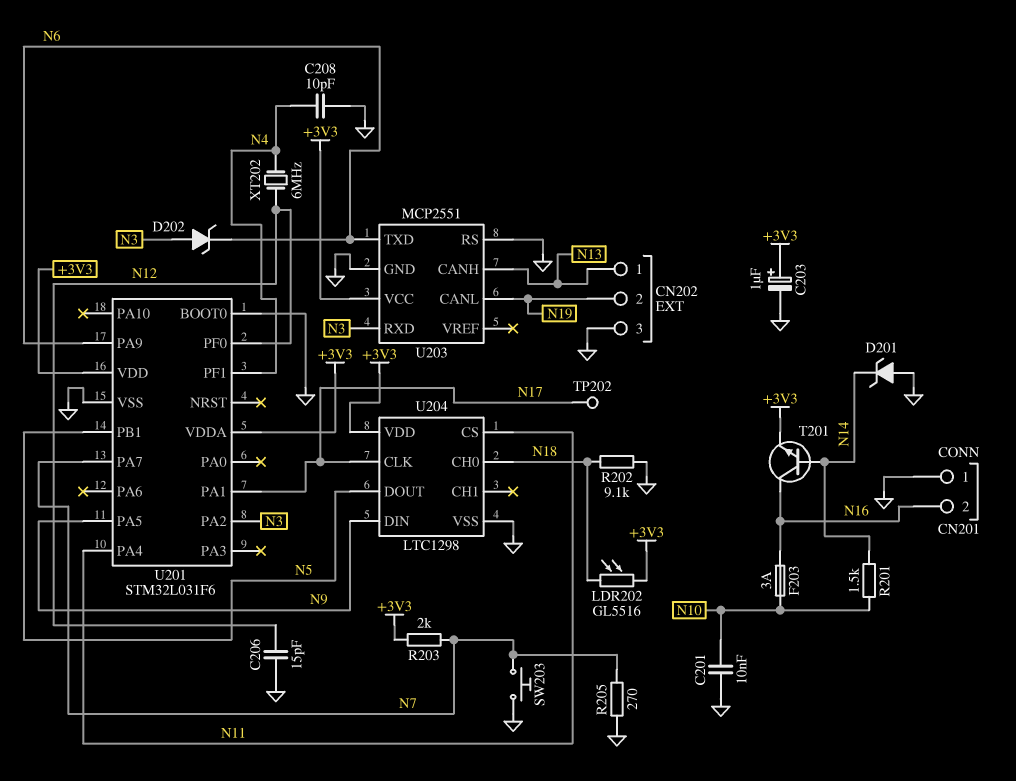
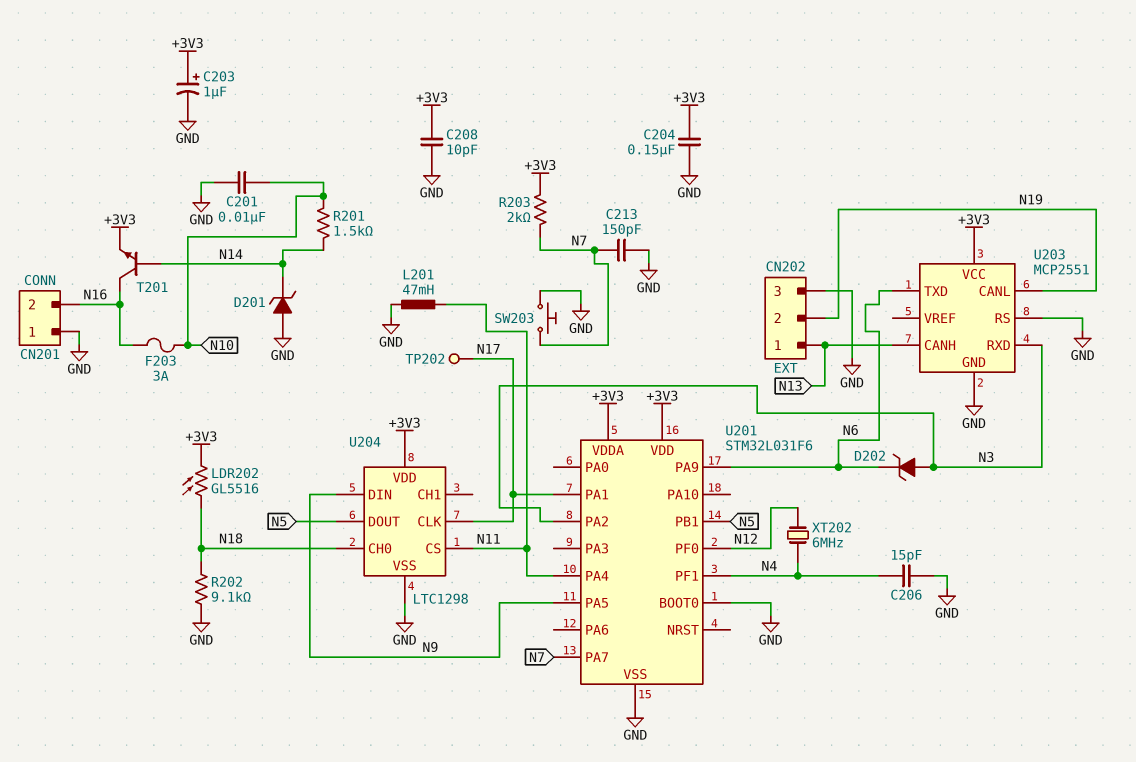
C204: none -> 150nF (+3V3, GND)
C206: 15pF (GND, N12) -> 15pF (GND, N4)
C208: 10pF (GND, N4) -> 10pF (+3V3, GND)
C213: none -> 150pF (GND, N7)
L201: none -> 47mH (GND, N11)
R205: 270 (GND, N7) -> none

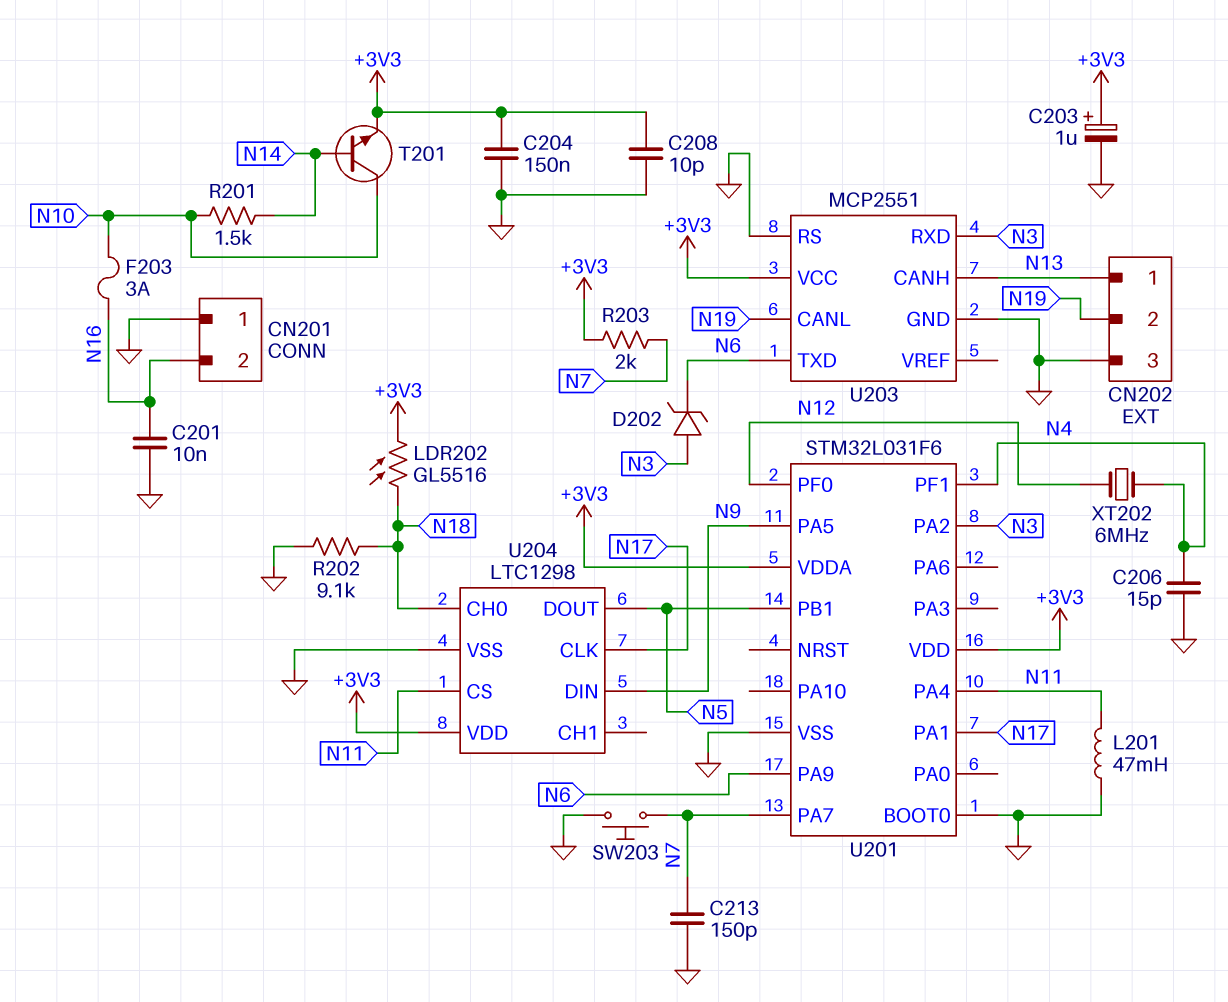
C201: 10nF (GND, N10) -> 10nF (GND, N16)
D201: zener (A GND, K N14) -> none
T201: NPN (B N14, C N16, E +3V3) -> NPN (B N14, C N10, E +3V3)
TP202: test point (N17) -> none

